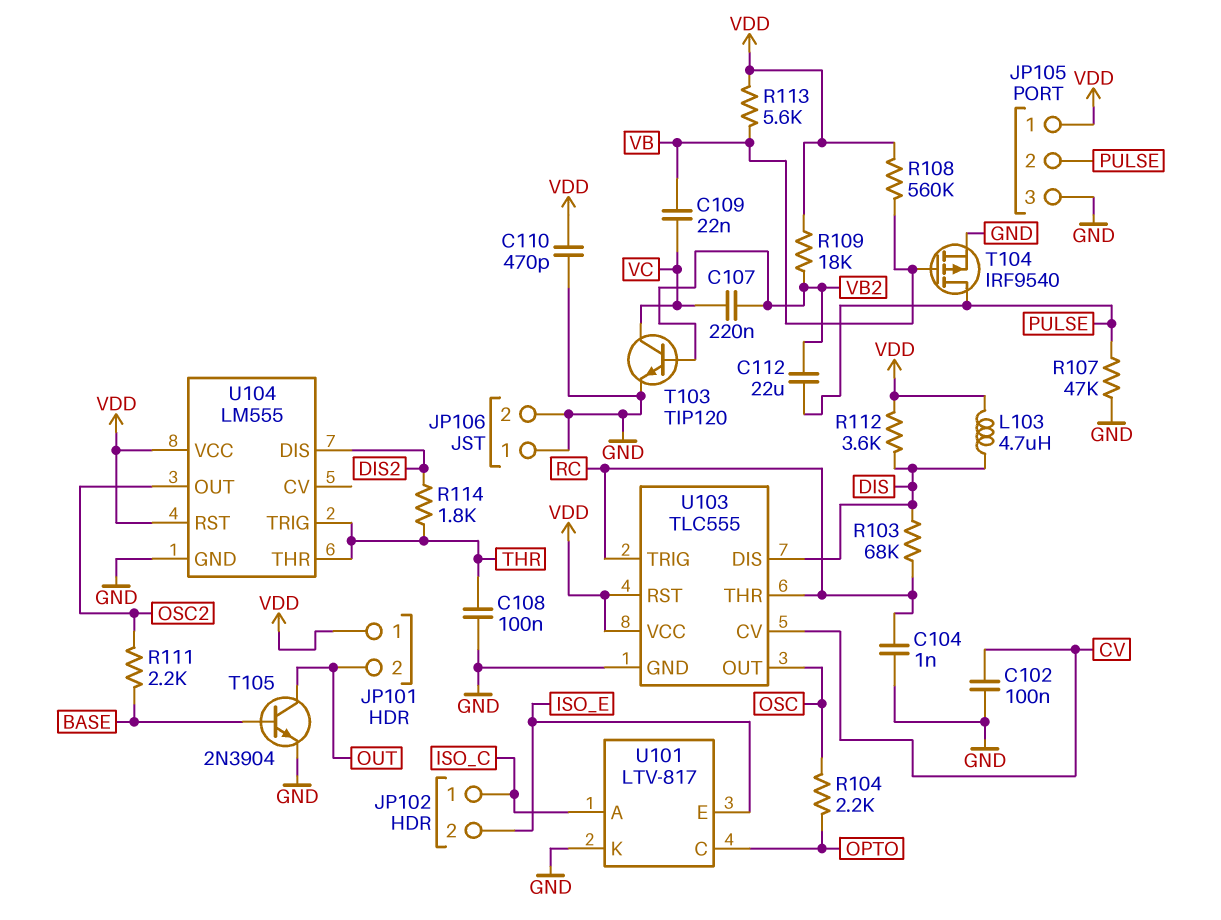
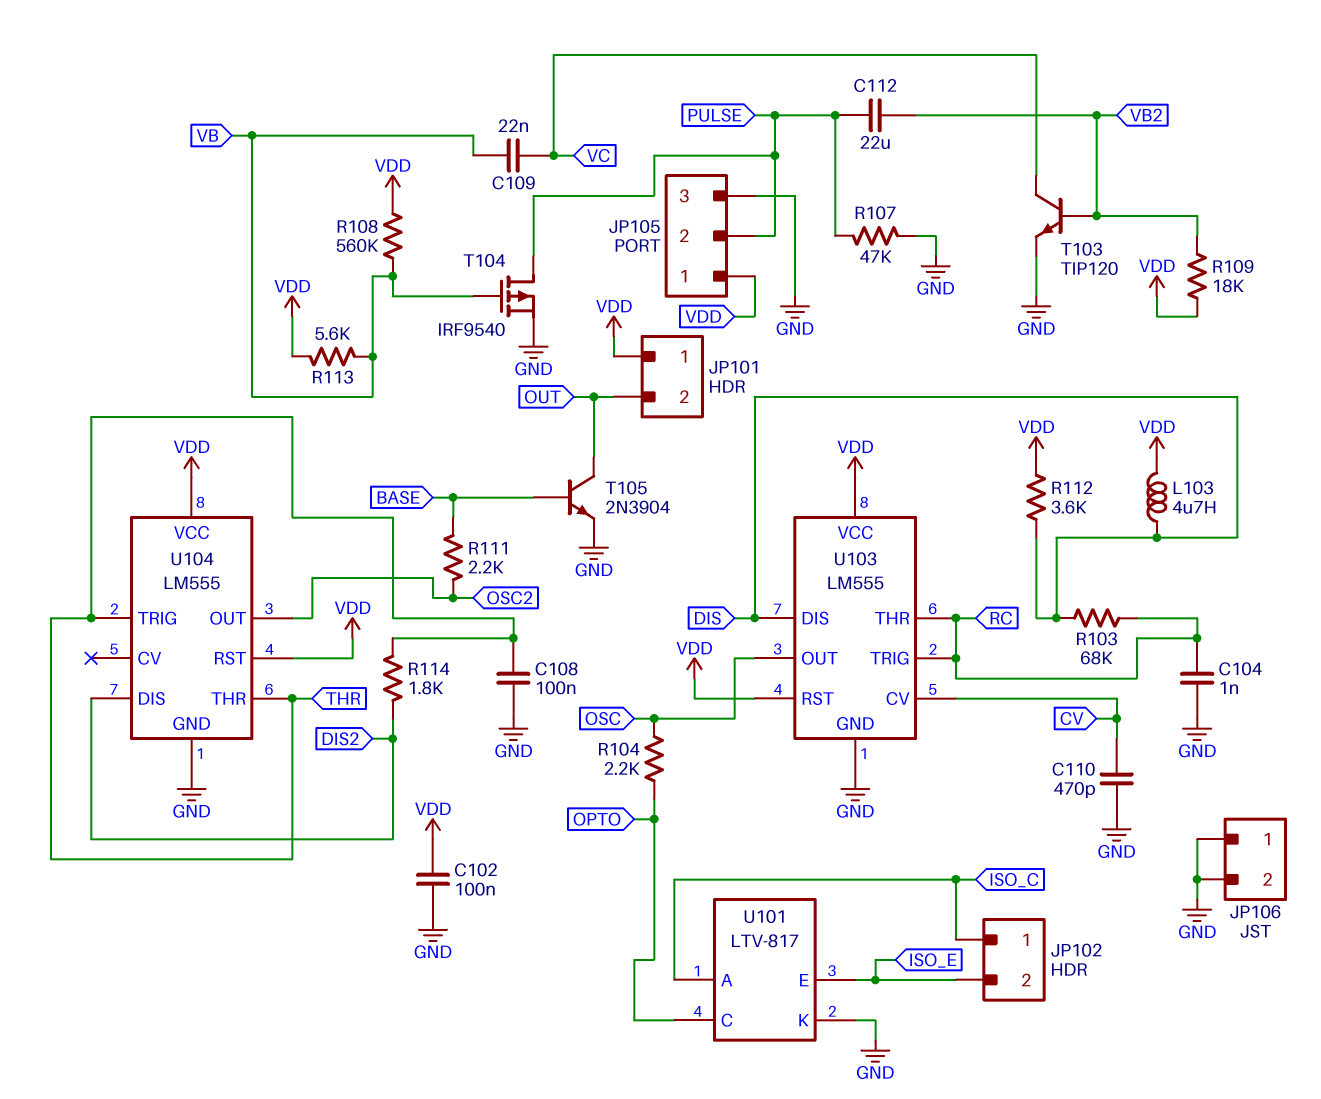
C102: 100nF (CV, GND) -> 100nF (GND, VDD)
C107: 220nF (VB2, VC) -> none
C110: 470pF (GND, VDD) -> 470pF (CV, GND)
U103: TLC555 -> LM555

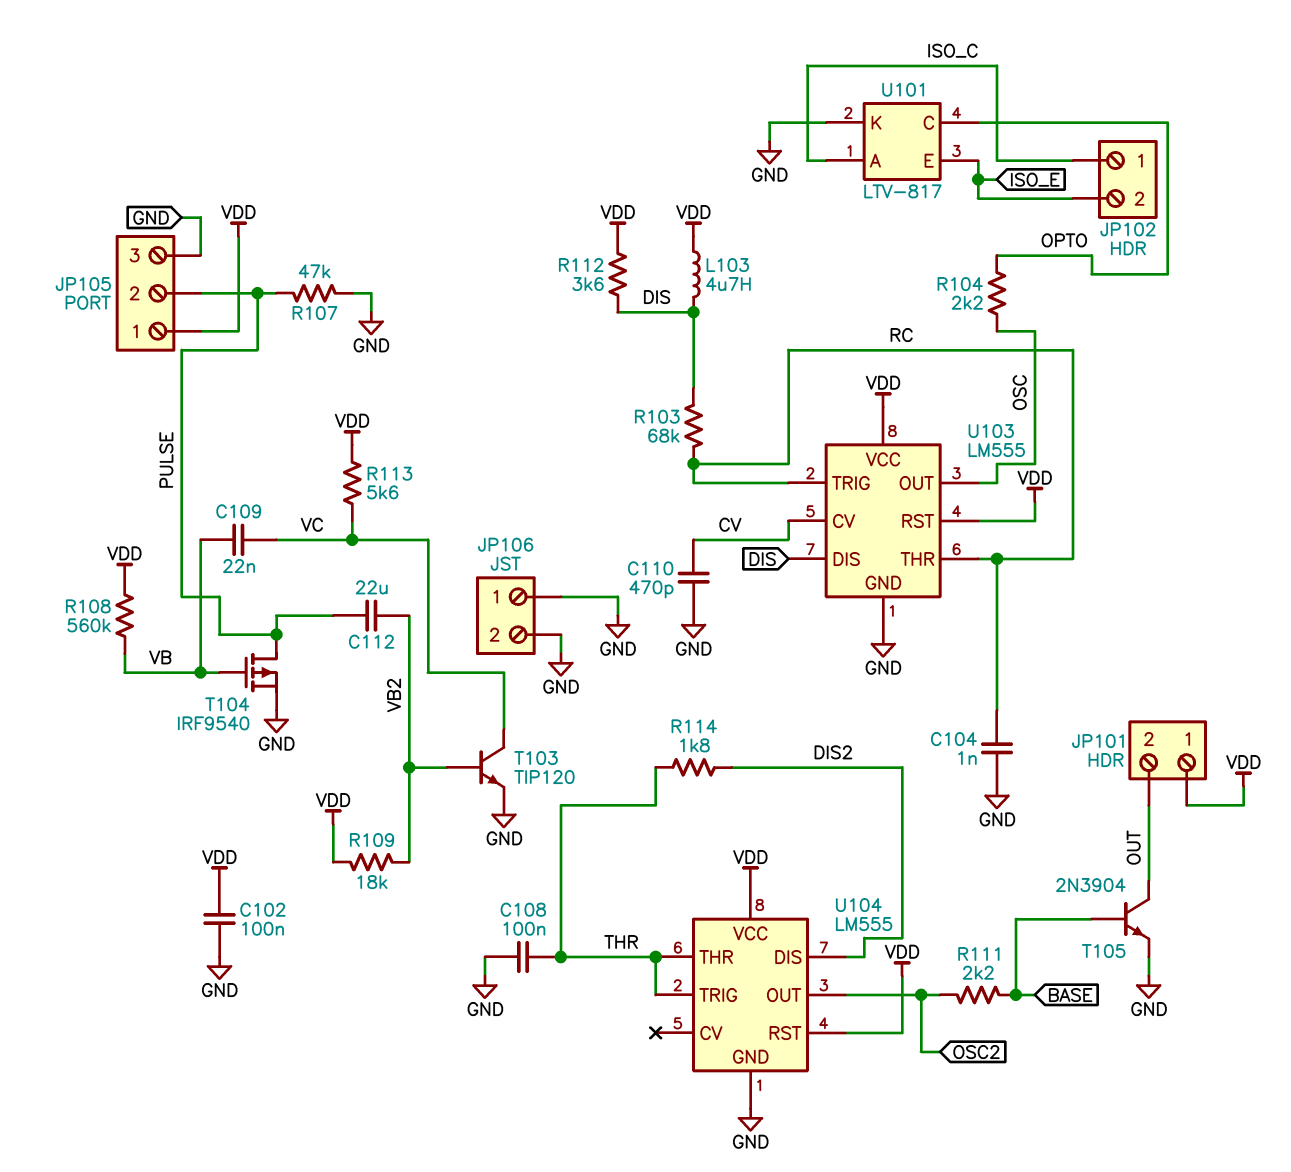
R113: 5.6k (VB, VDD) -> 5.6k (VC, VDD)

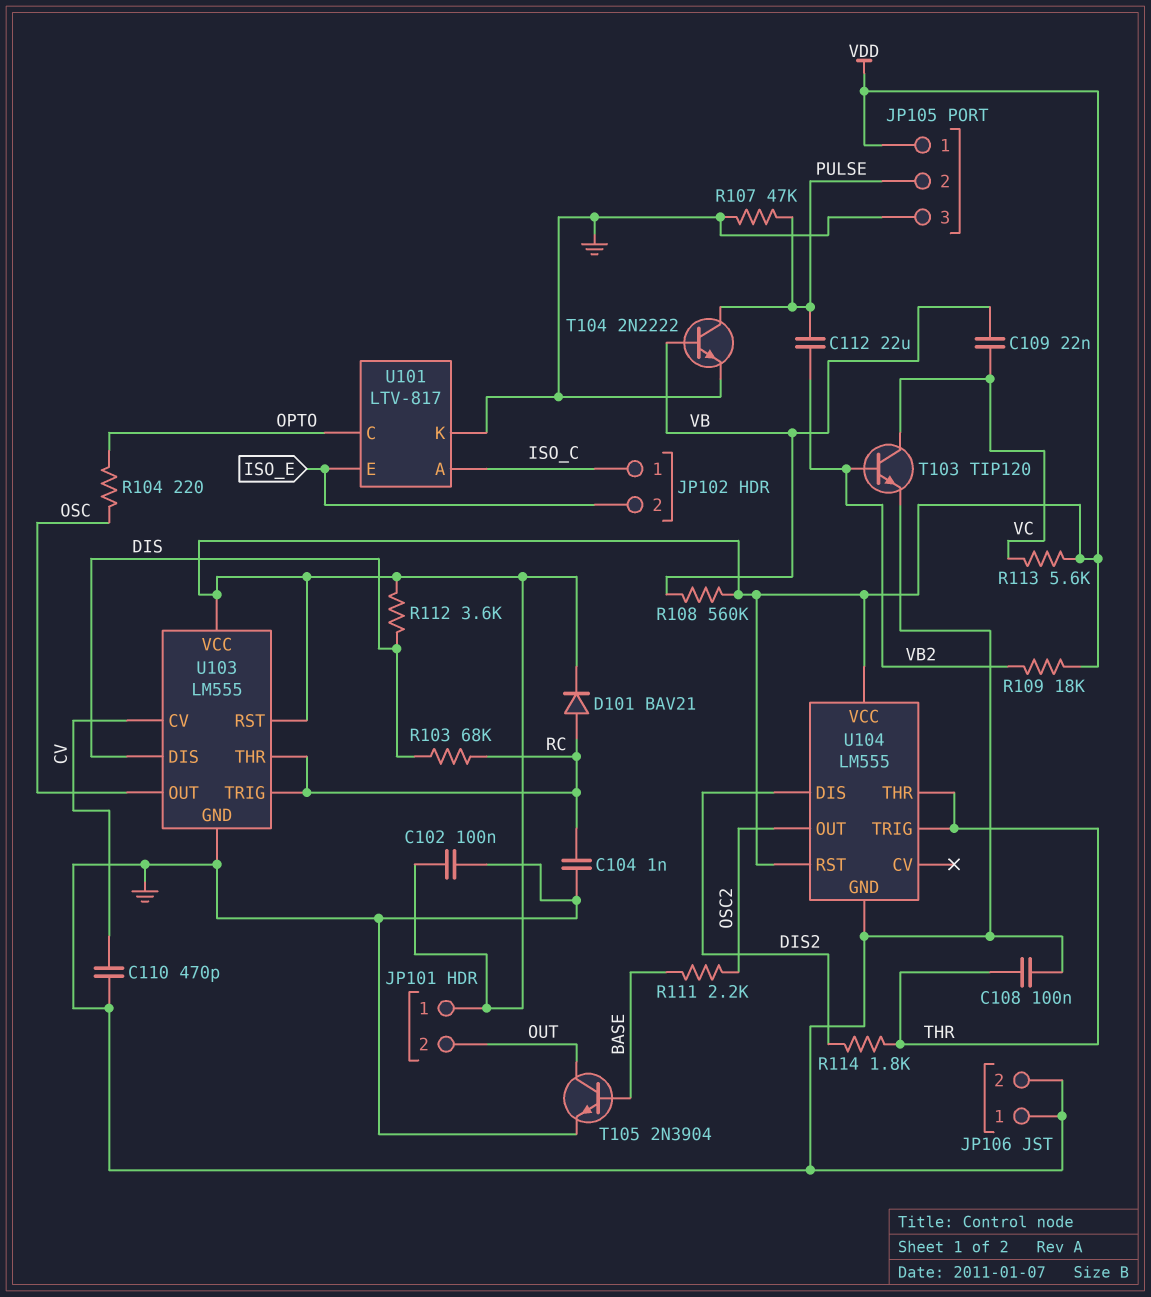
D101: none -> diode BAV21 (A RC, K VDD)
L103: 4.7uH (DIS, VDD) -> none
R104: 2.2k (OPTO, OSC) -> 220 (OPTO, OSC)
T104: PMOS IRF9540 (G VB, D PULSE, S GND) -> NPN 2N2222 (B VB, C PULSE, E GND)

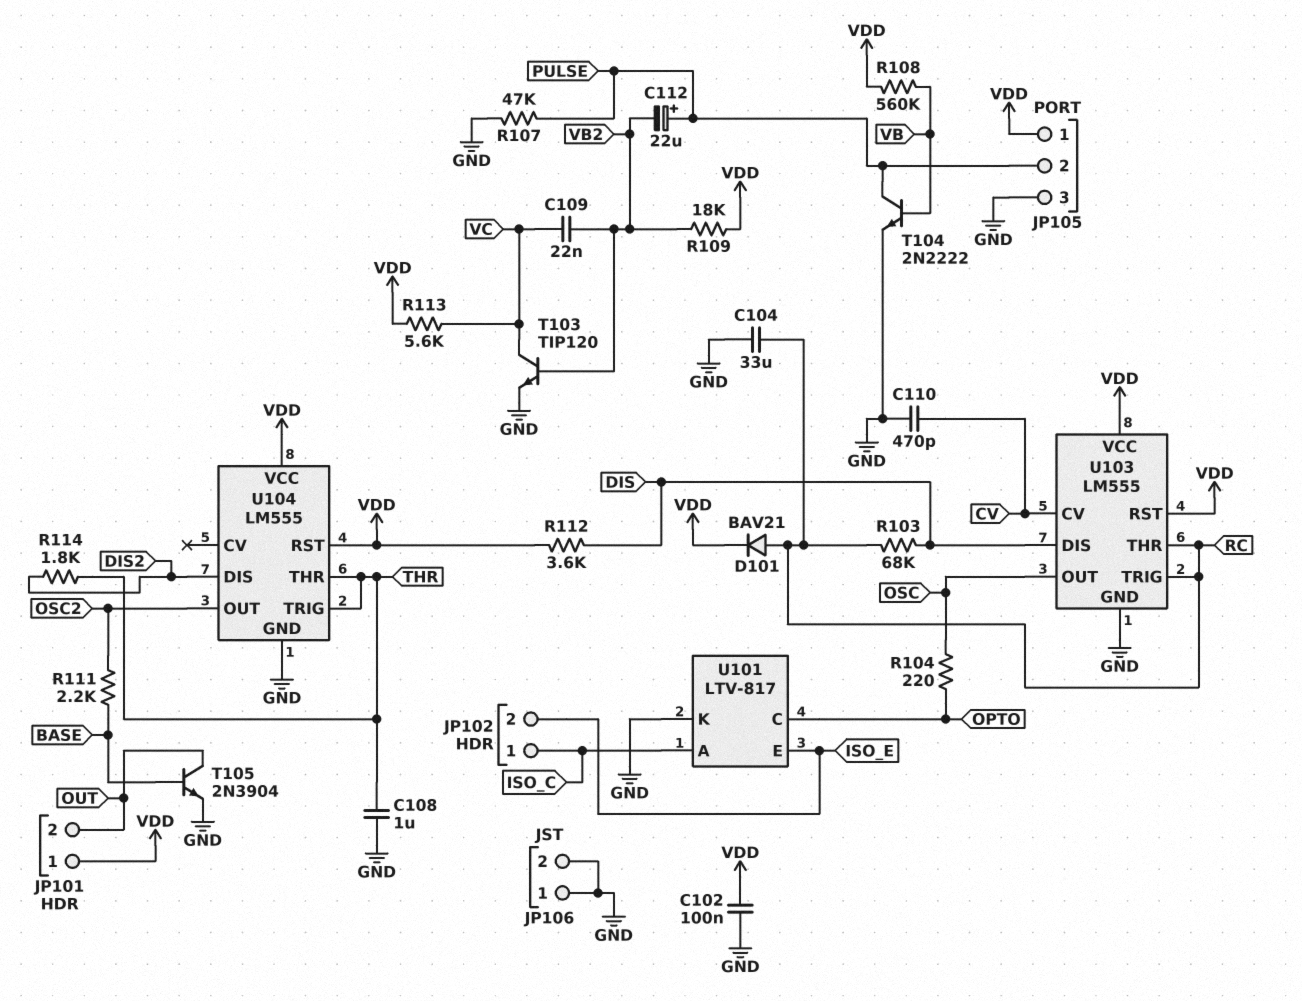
C104: 1nF (GND, RC) -> 33uF (GND, RC)
C108: 100nF (GND, THR) -> 1uF (GND, THR)
C109: 22nF (VB, VC) -> 22nF (VB2, VC)
C112: 22uF (PULSE, VB2) -> 22uF (plus PULSE, minus VB2)

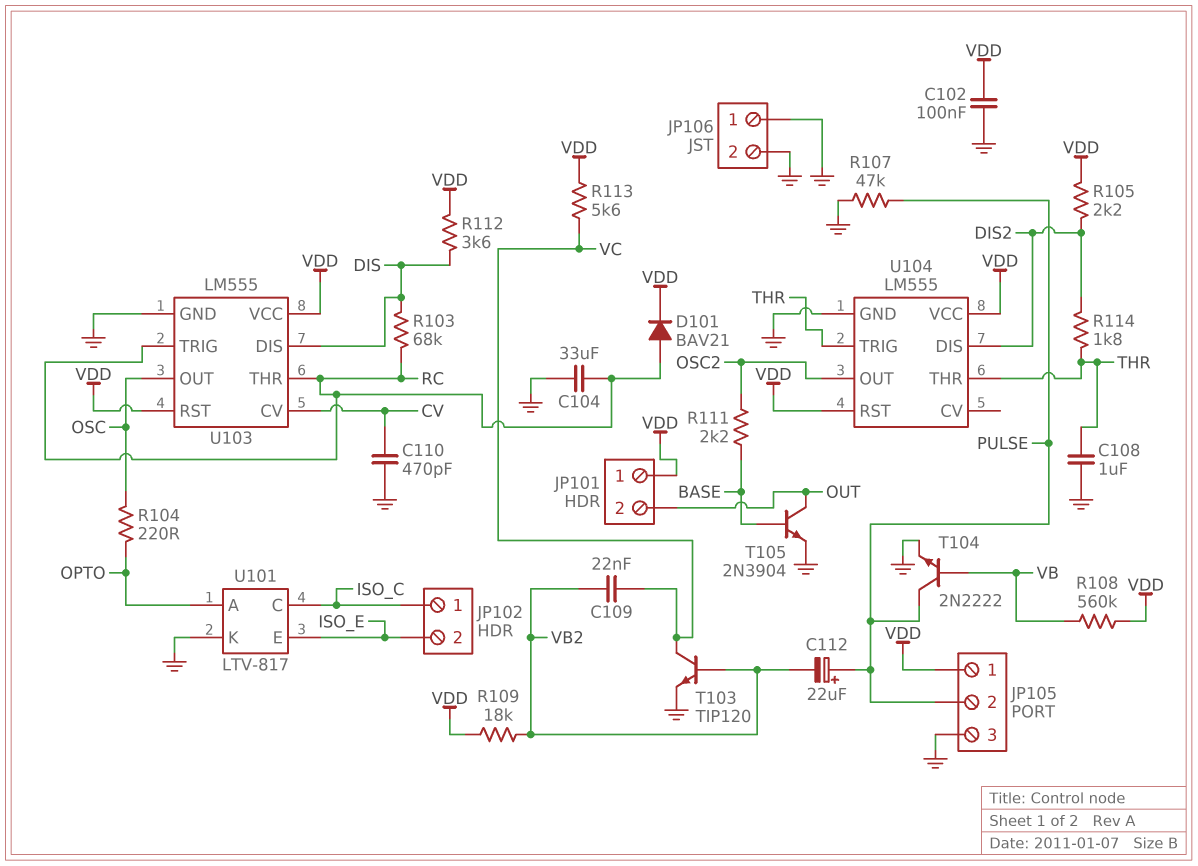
R105: none -> 2.2k (DIS2, VDD)
U101 pin A: ISO_C -> OPTO
U101 pin C: OPTO -> ISO_C

